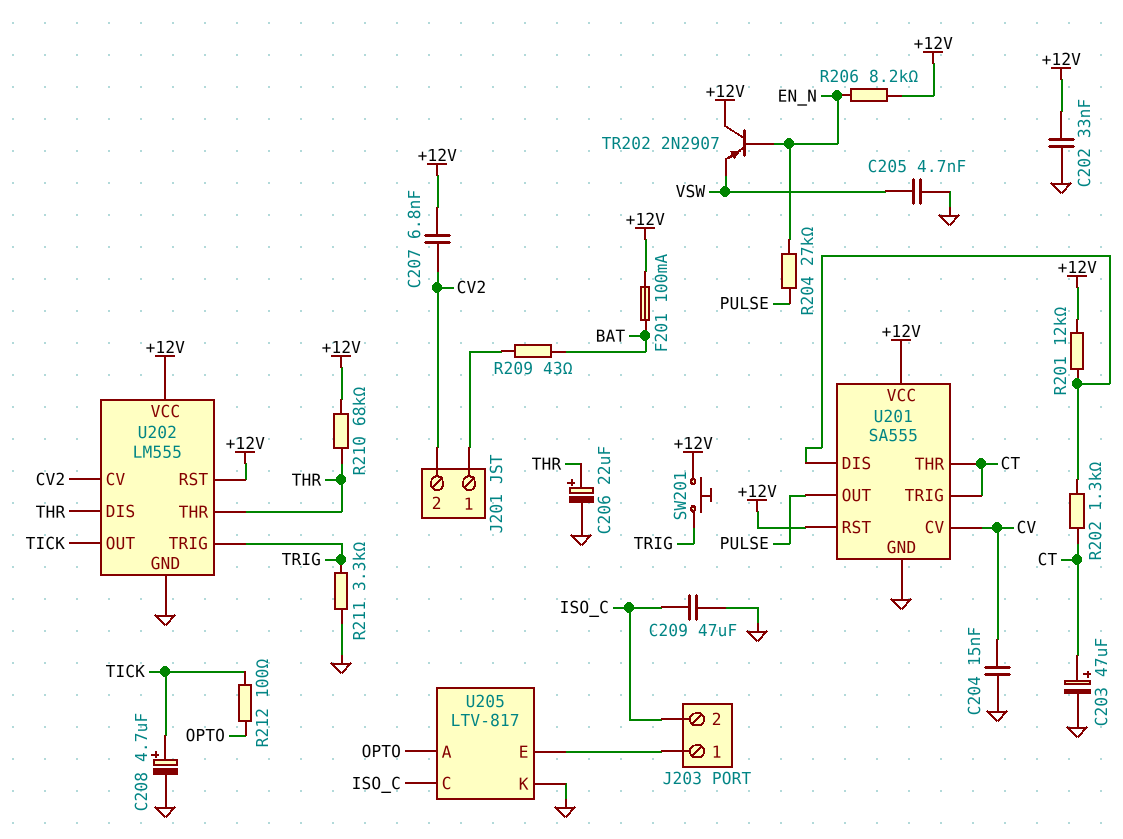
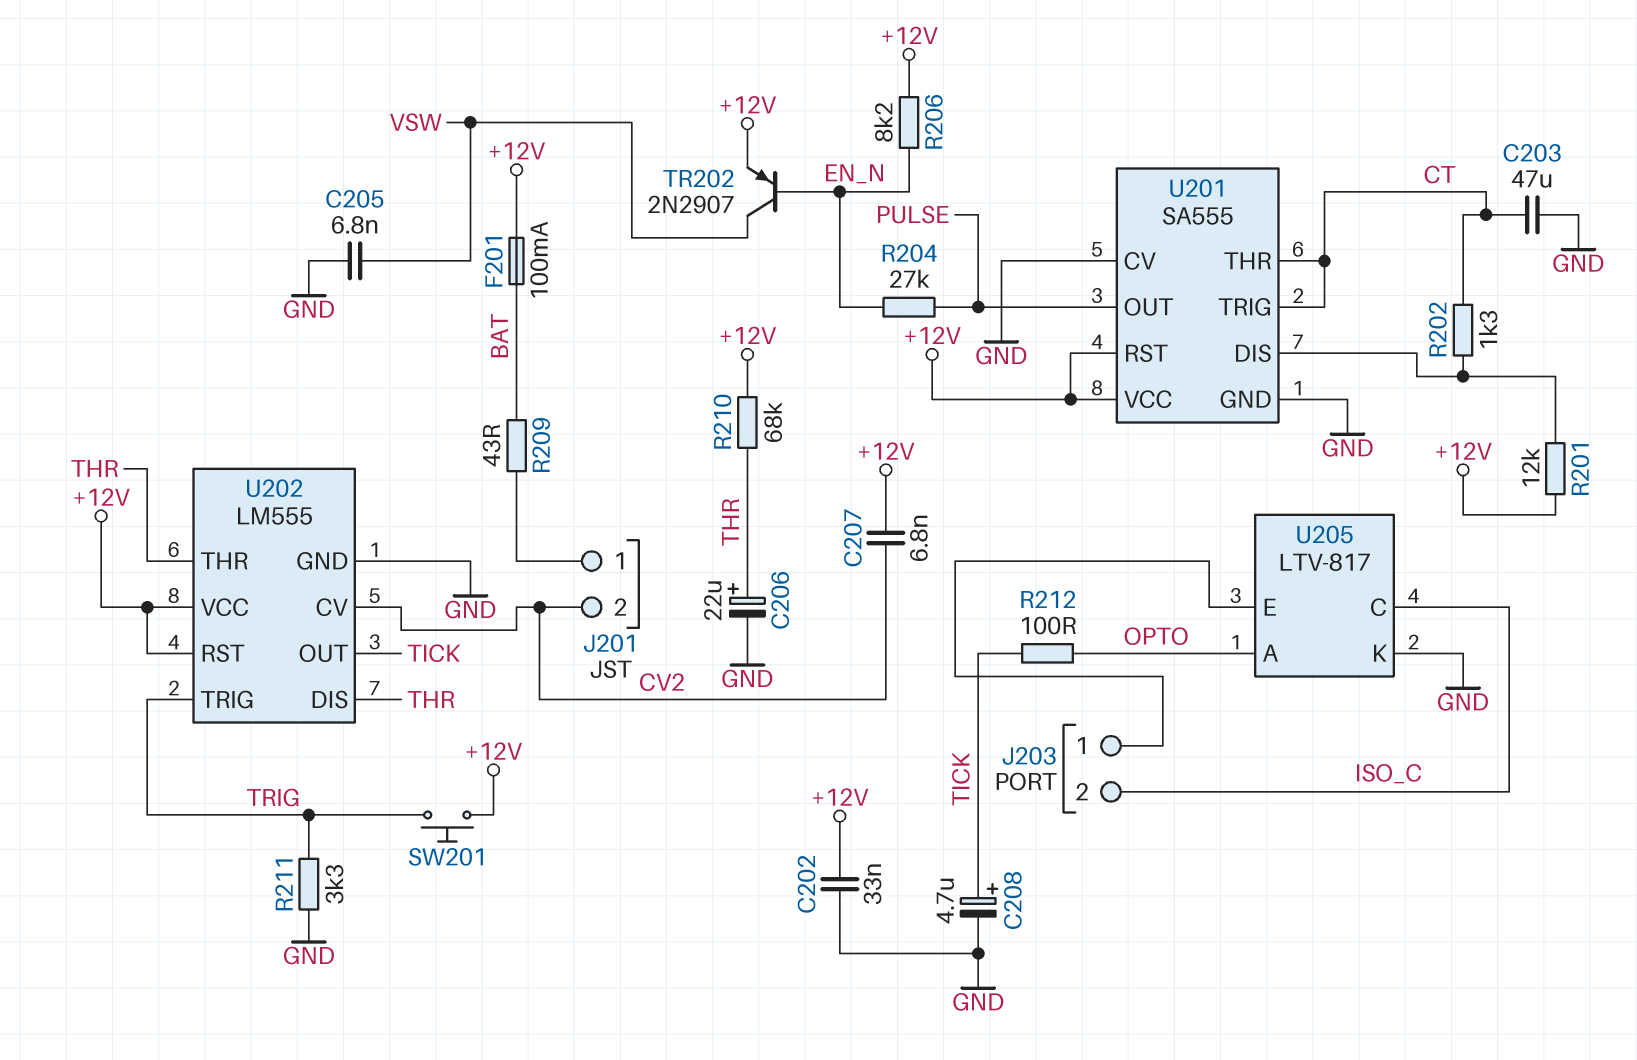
C203: 47uF (plus CT, minus GND) -> 47uF (CT, GND)
C204: 15nF (CV, GND) -> none
C205: 4.7nF (GND, VSW) -> 6.8nF (GND, VSW)
C209: 47uF (GND, ISO_C) -> none
TR202: PNP 2N2907 (B EN_N, C +12V, E VSW) -> PNP 2N2907 (B EN_N, C VSW, E +12V)
U201 pin CV: CV -> GND

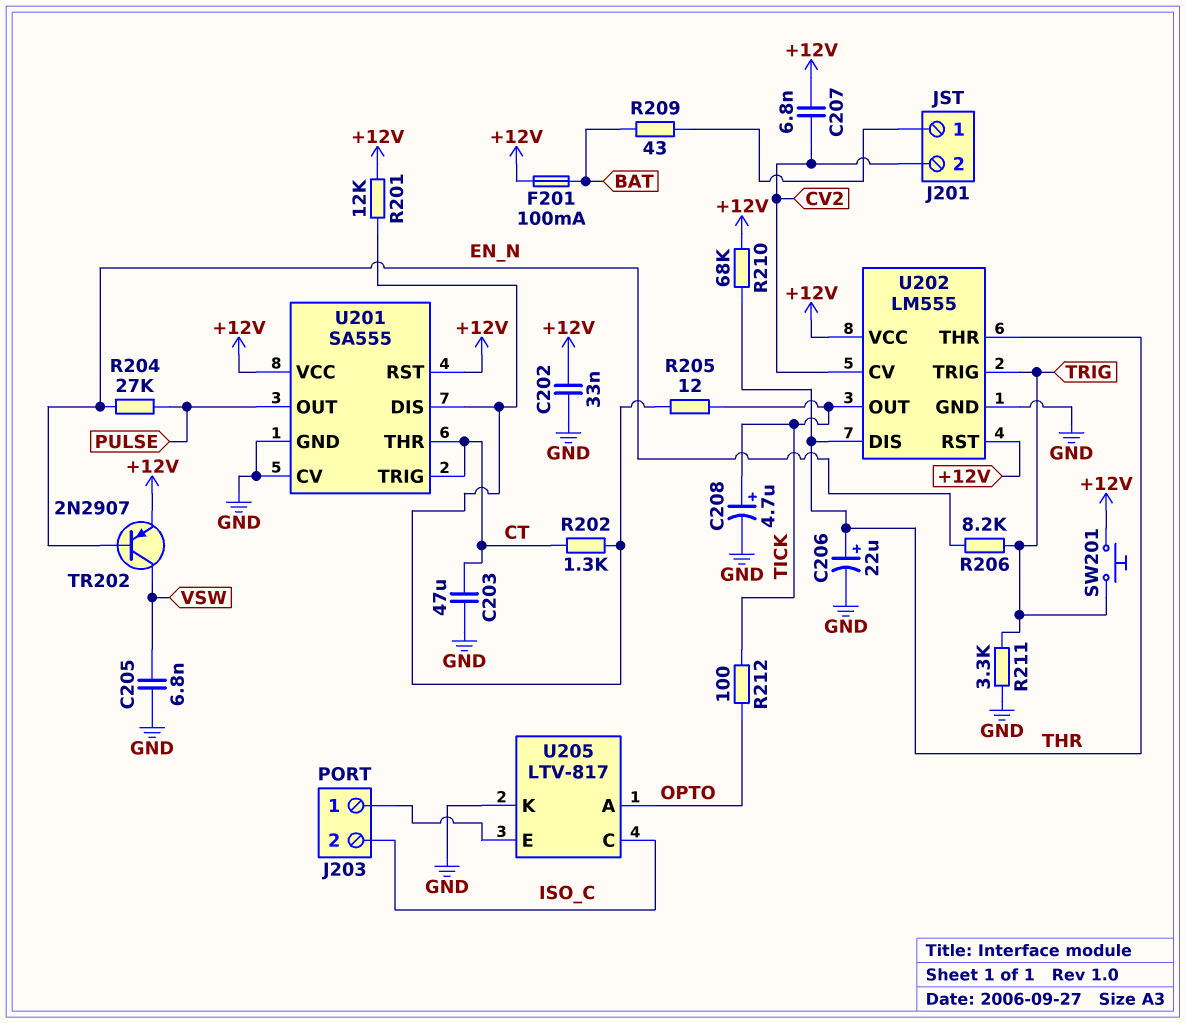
R205: none -> 12 (TICK, U201/DIS)
R206: 8.2k (+12V, EN_N) -> 8.2k (EN_N, TRIG)

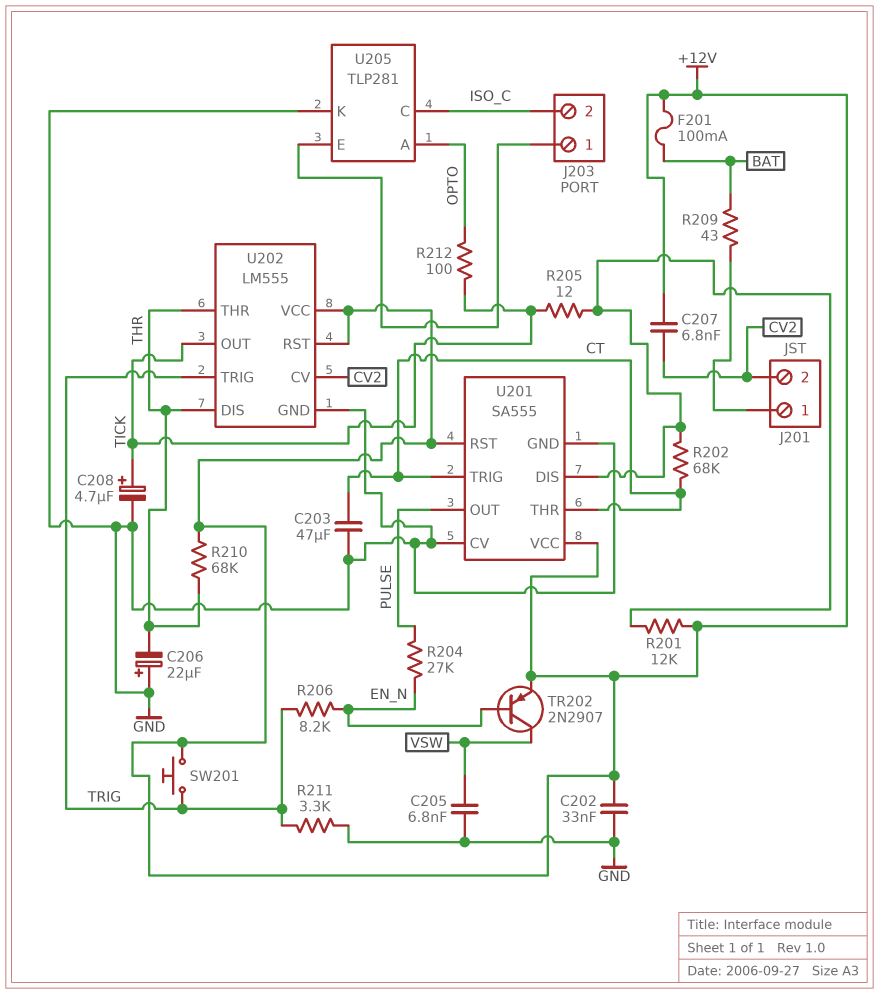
C206: 22uF (plus THR, minus GND) -> 22uF (plus GND, minus THR)
R202: 1.3k (CT, U201/DIS) -> 68k (CT, U201/DIS)
U205: LTV-817 -> TLP281

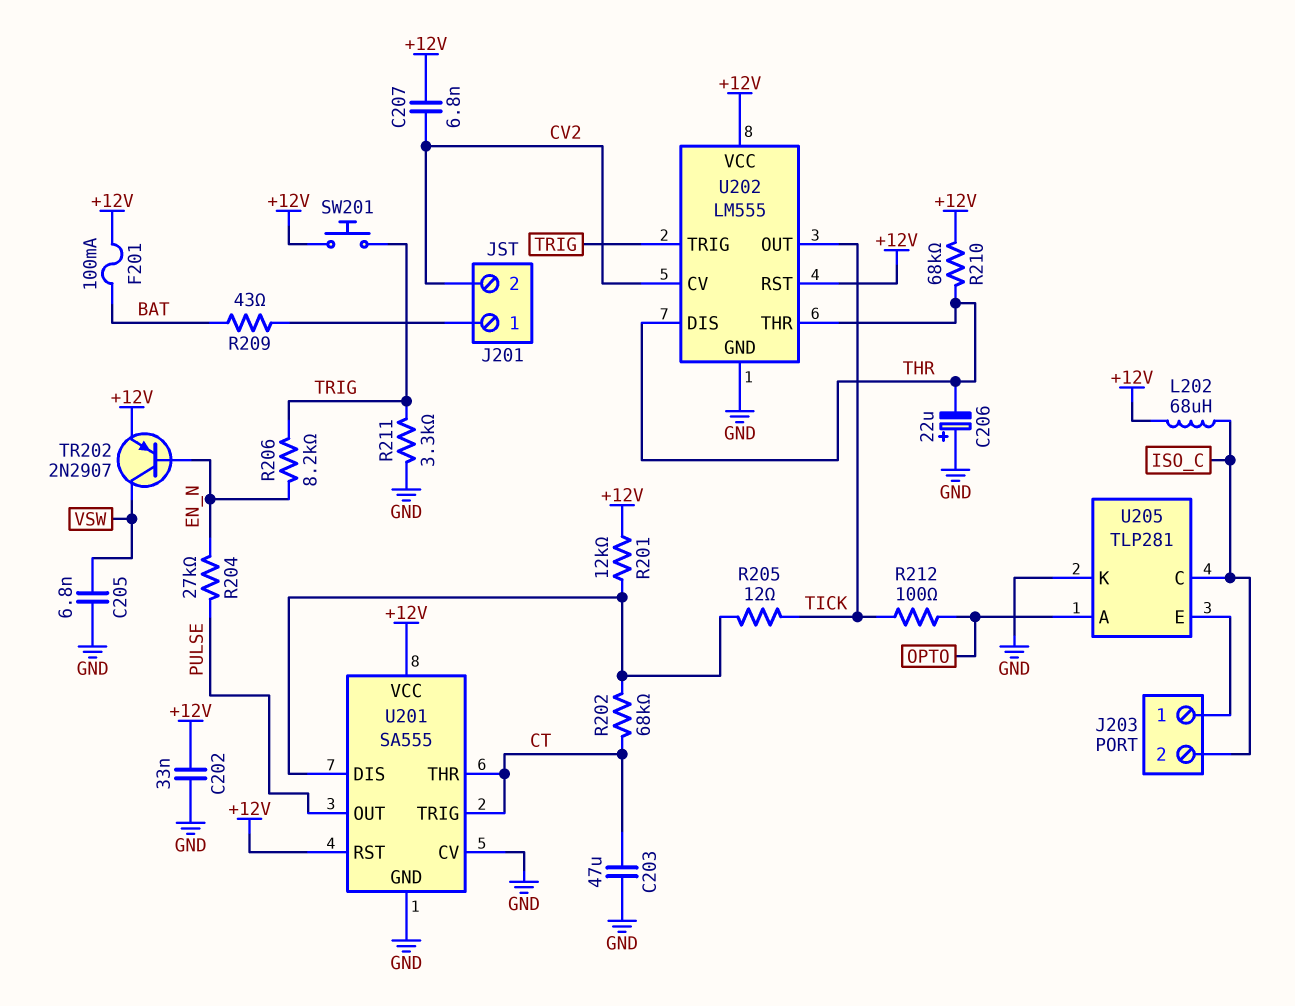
C208: 4.7uF (plus TICK, minus GND) -> none
L202: none -> 68uH (+12V, ISO_C)

